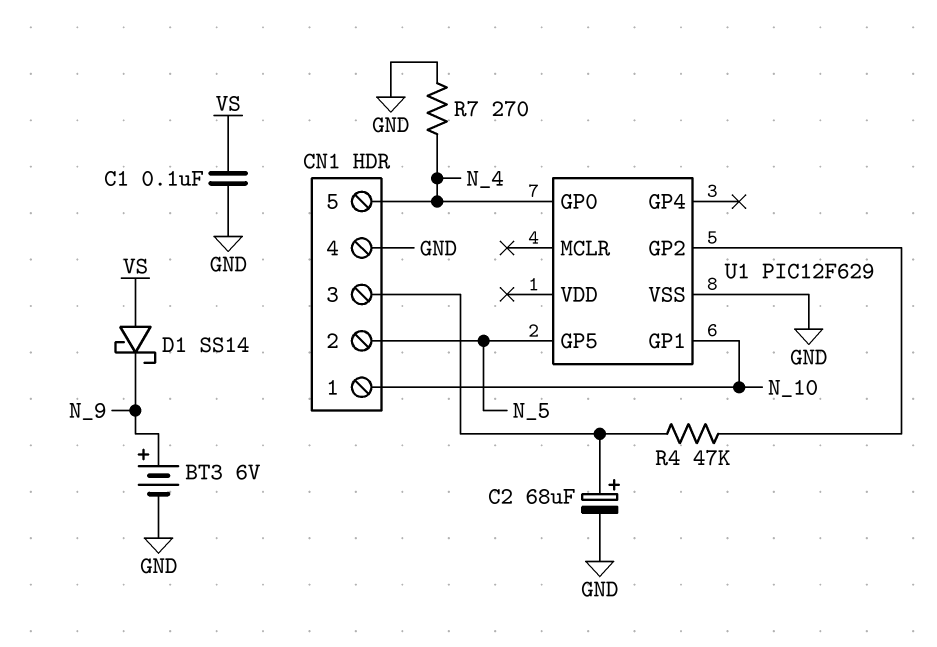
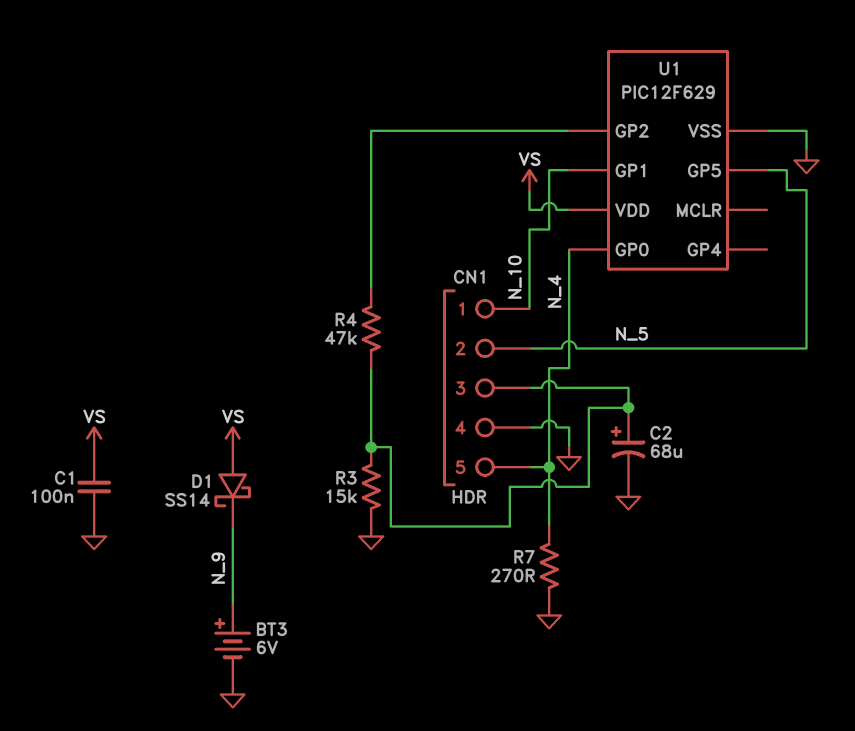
R3: none -> 15k (CN1/3, GND)
U1 pin VDD: none -> VS

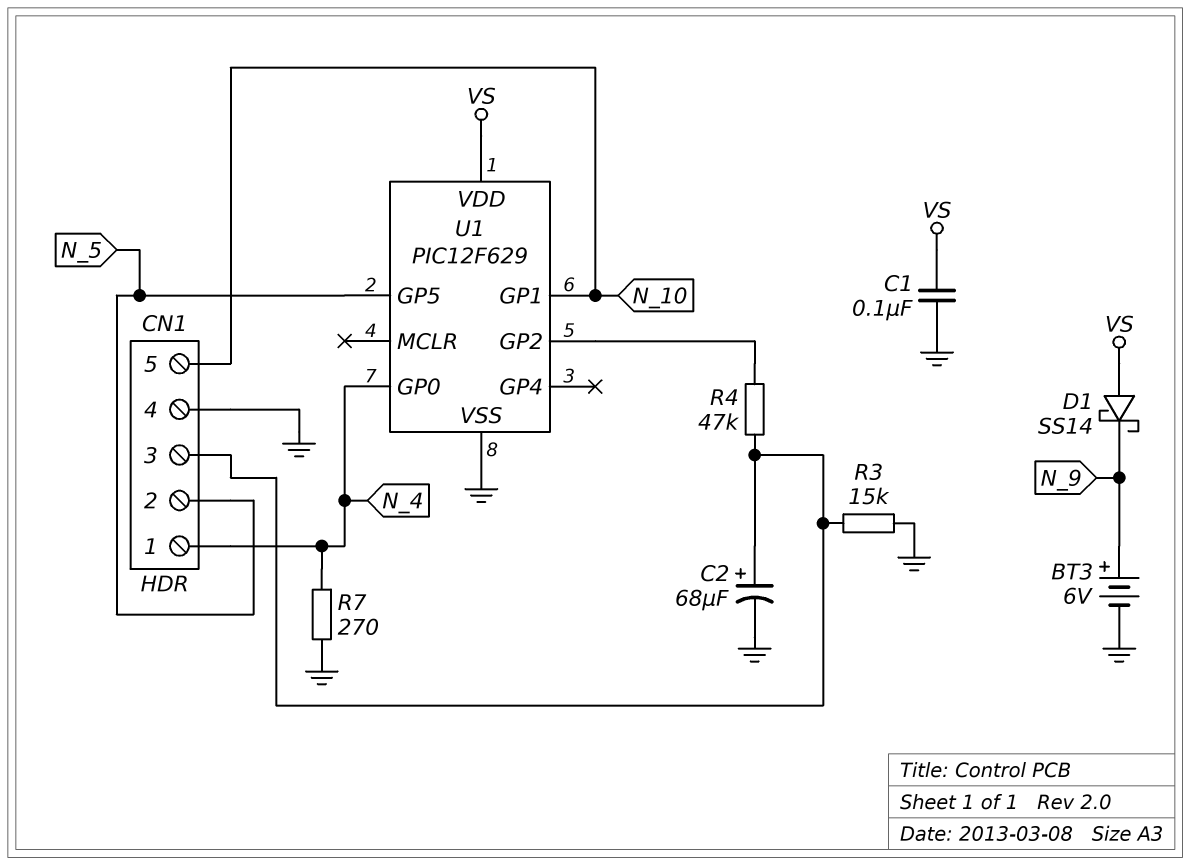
CN1 pin 1: N_10 -> N_4
CN1 pin 5: N_4 -> N_10

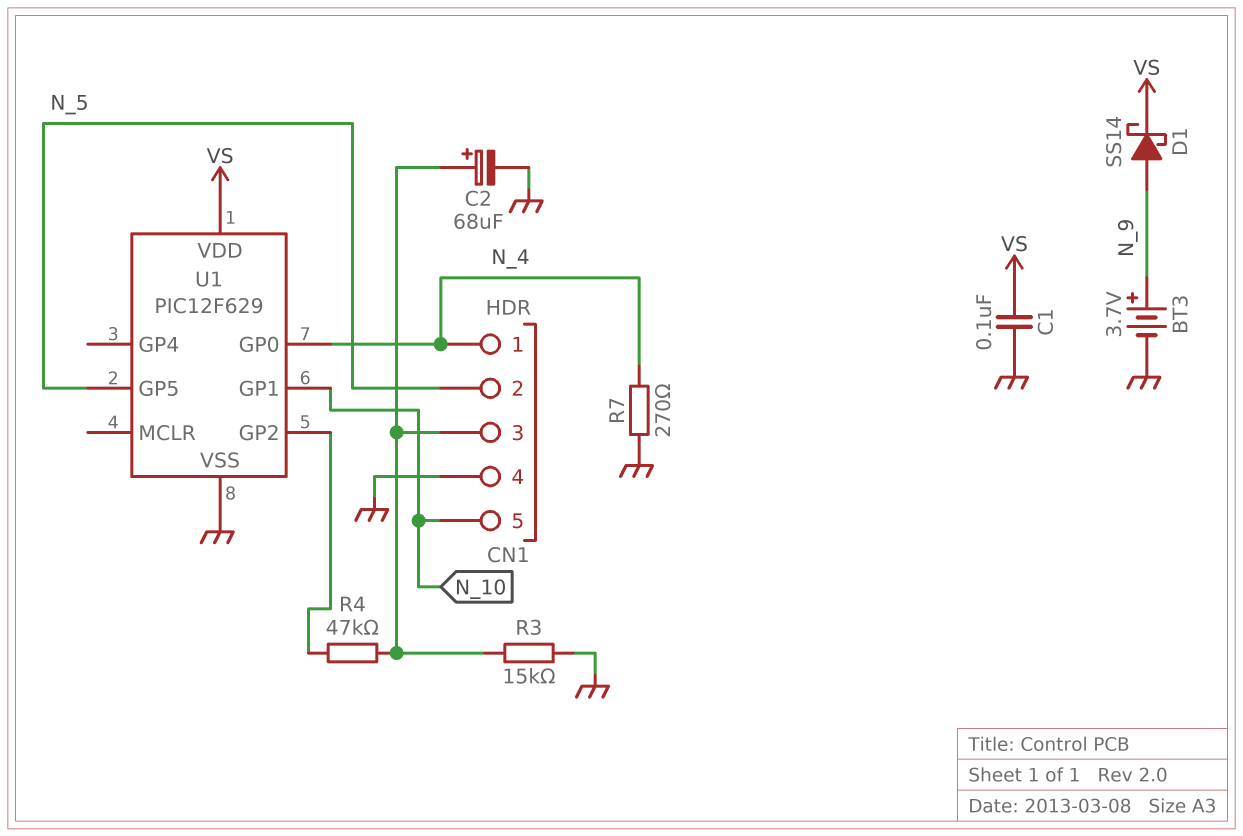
BT3: 6V (plus N_9, minus GND) -> 3.7V (plus N_9, minus GND)
D1: schottky SS14 (A VS, K N_9) -> schottky SS14 (A N_9, K VS)

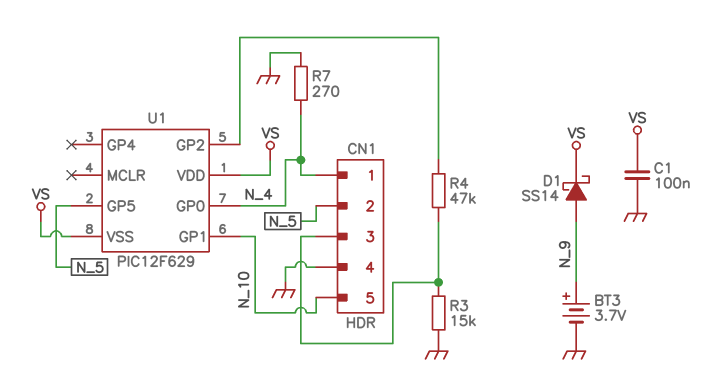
C2: 68uF (plus CN1/3, minus GND) -> none
U1 pin VSS: GND -> VS

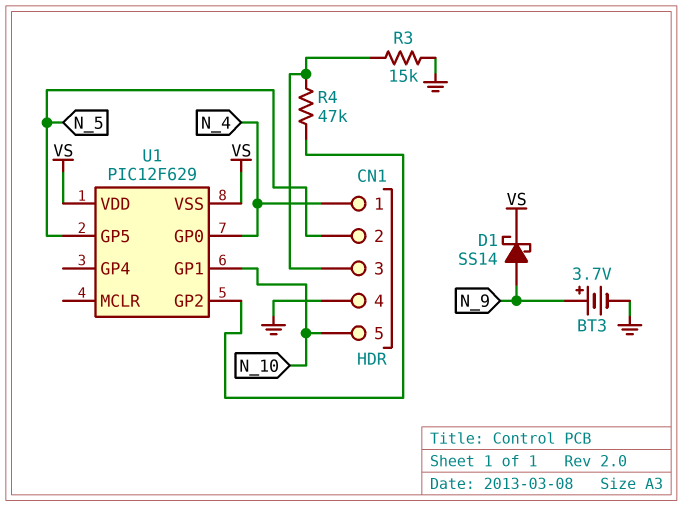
C1: 100nF (GND, VS) -> none
R7: 270 (GND, N_4) -> none

